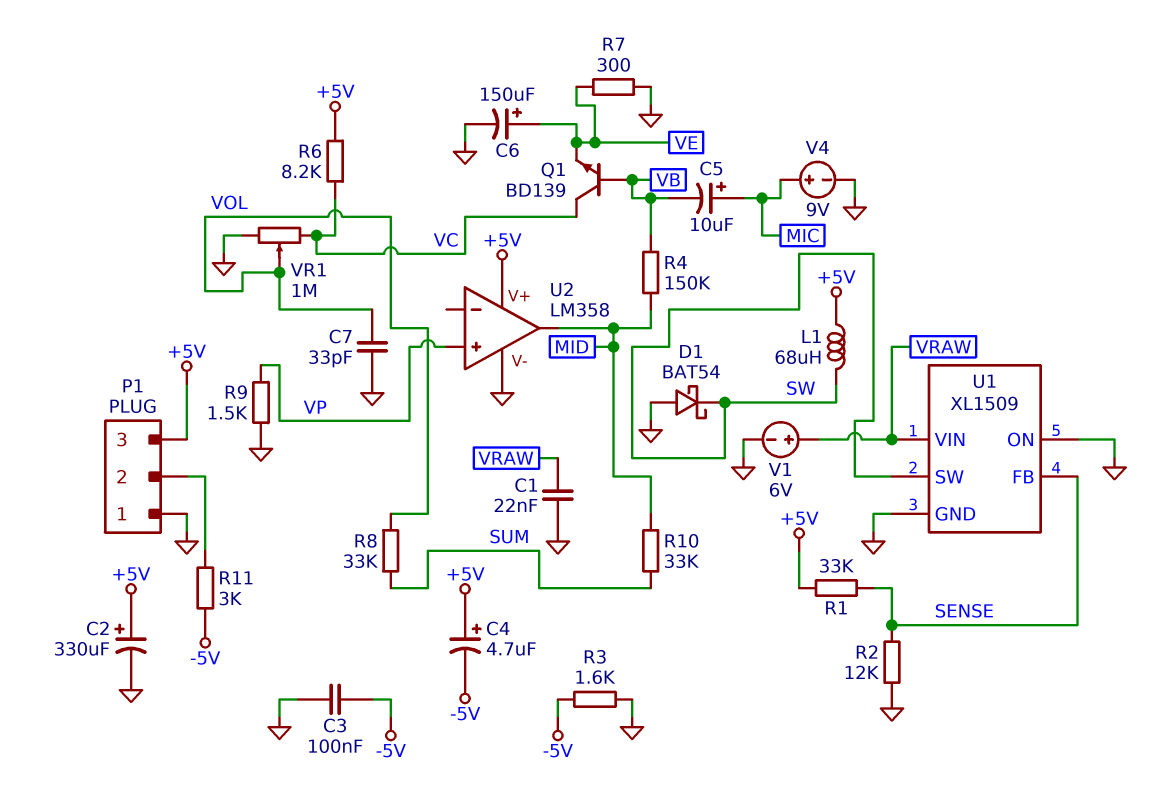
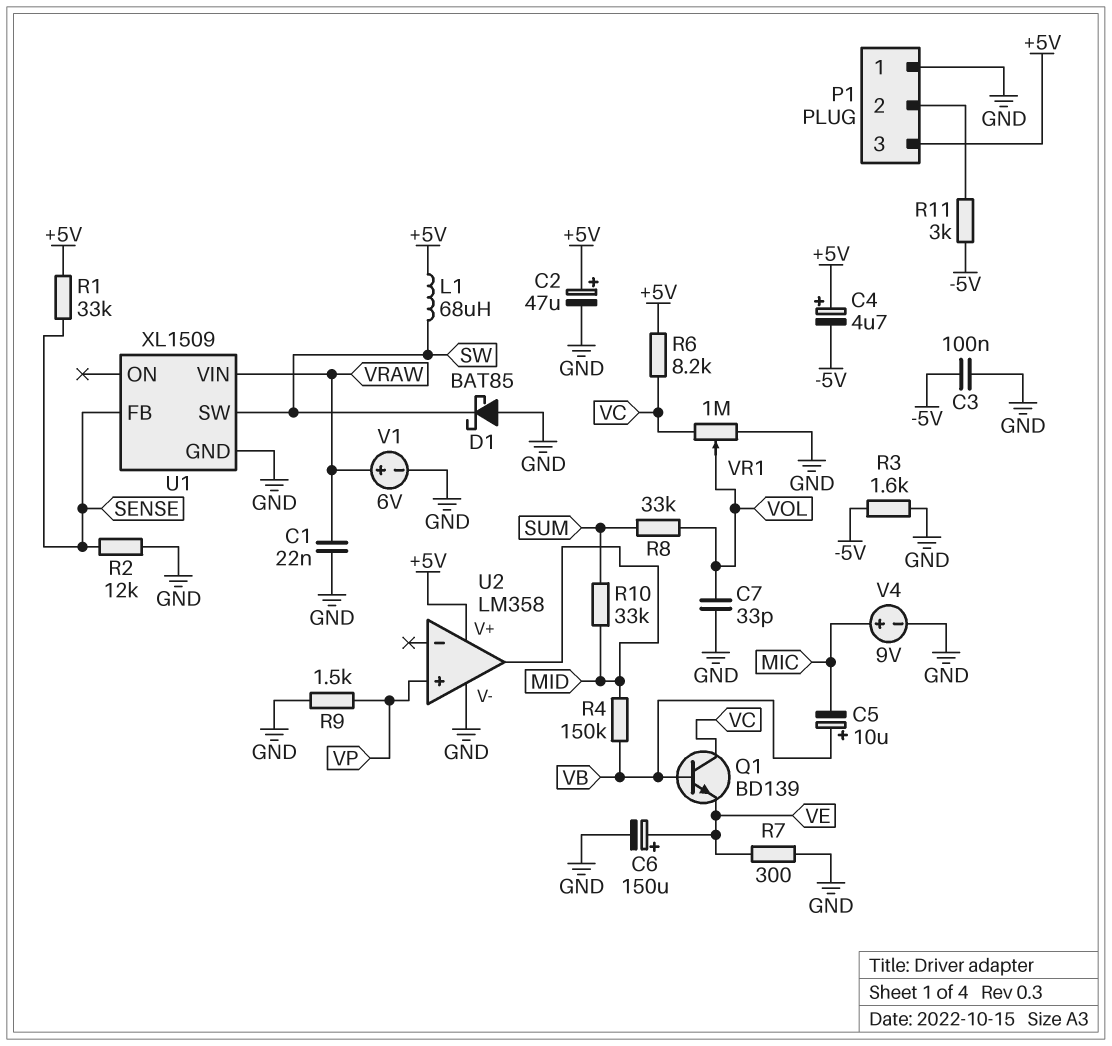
C2: 330uF (plus +5V, minus GND) -> 47uF (plus +5V, minus GND)
C5: 10uF (plus MIC, minus VB) -> 10uF (plus VB, minus MIC)
D1: schottky BAT54 (A GND, K SW) -> schottky BAT85 (A GND, K SW)
U1 pin ON: GND -> none

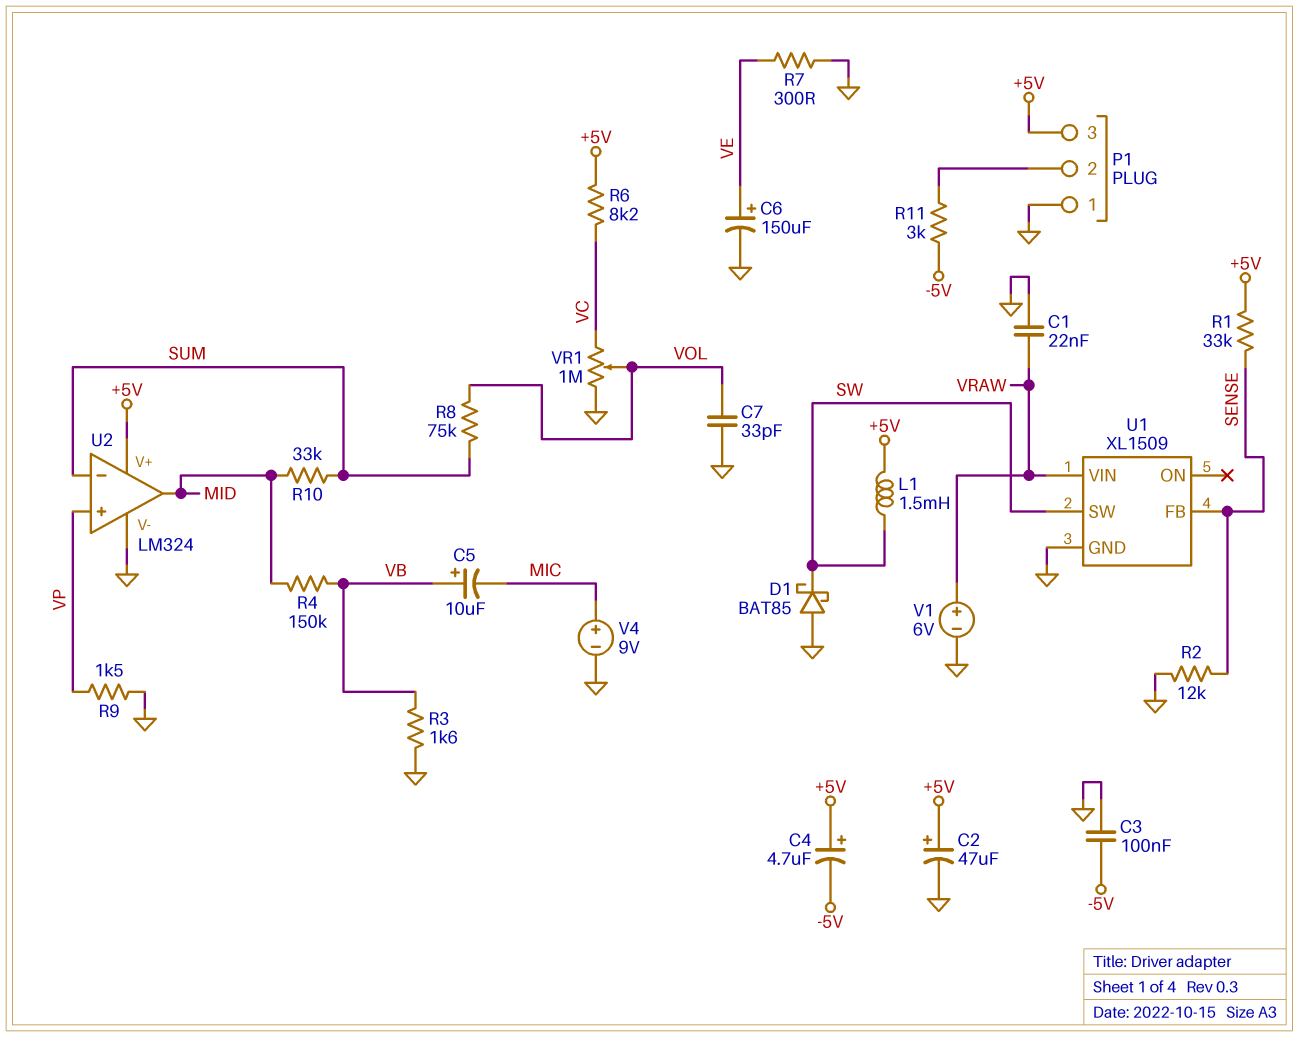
L1: 68uH (+5V, SW) -> 1.5mH (+5V, SW)
Q1: NPN BD139 (B VB, C VC, E VE) -> none
R3: 1.6k (-5V, GND) -> 1.6k (GND, VB)
R8: 33k (SUM, VOL) -> 75k (SUM, VOL)
U2: LM358 -> LM324
U2 pin in-: none -> SUM

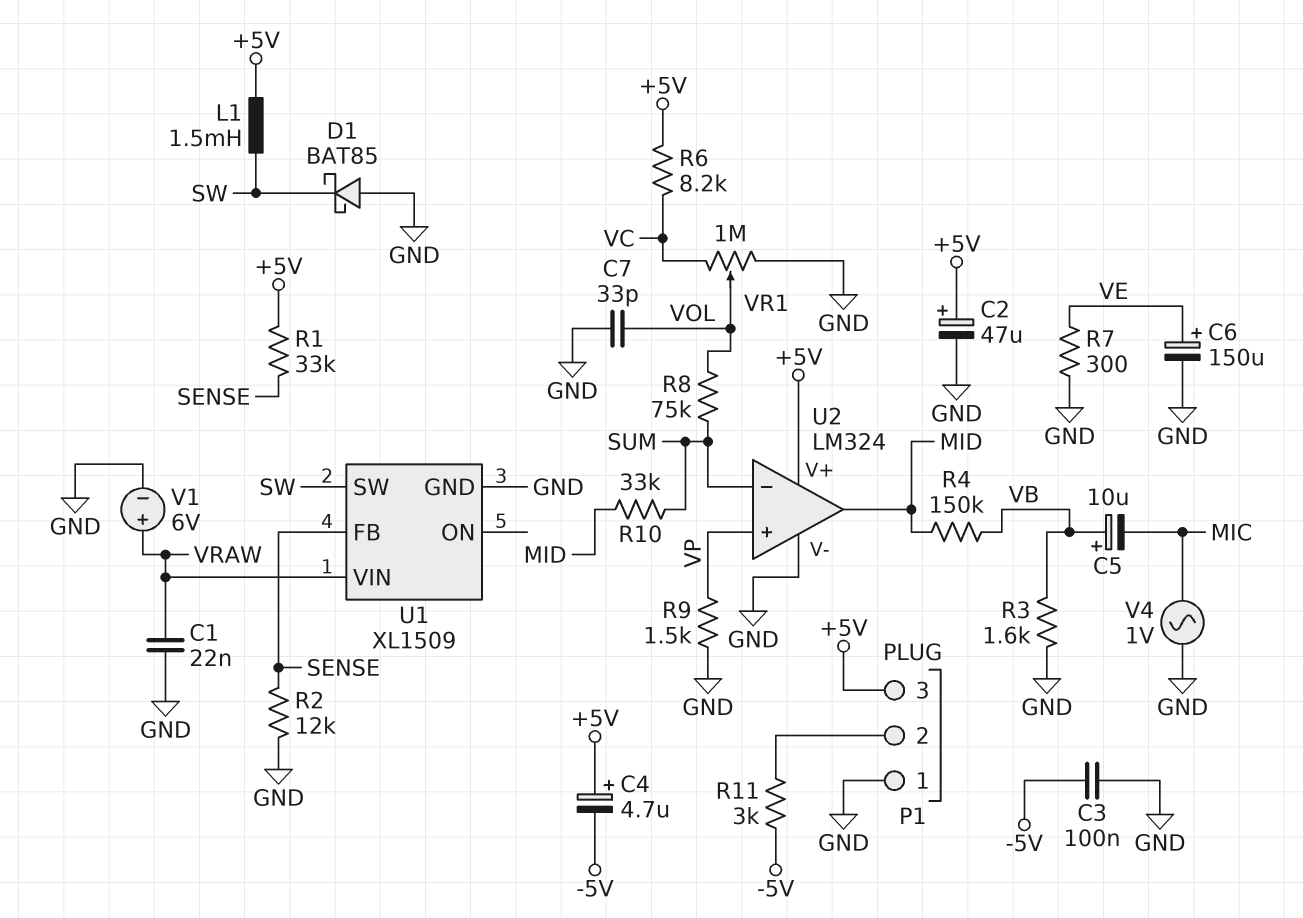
V4: 9V (plus MIC, minus GND) -> AC 1V (GND, MIC)

